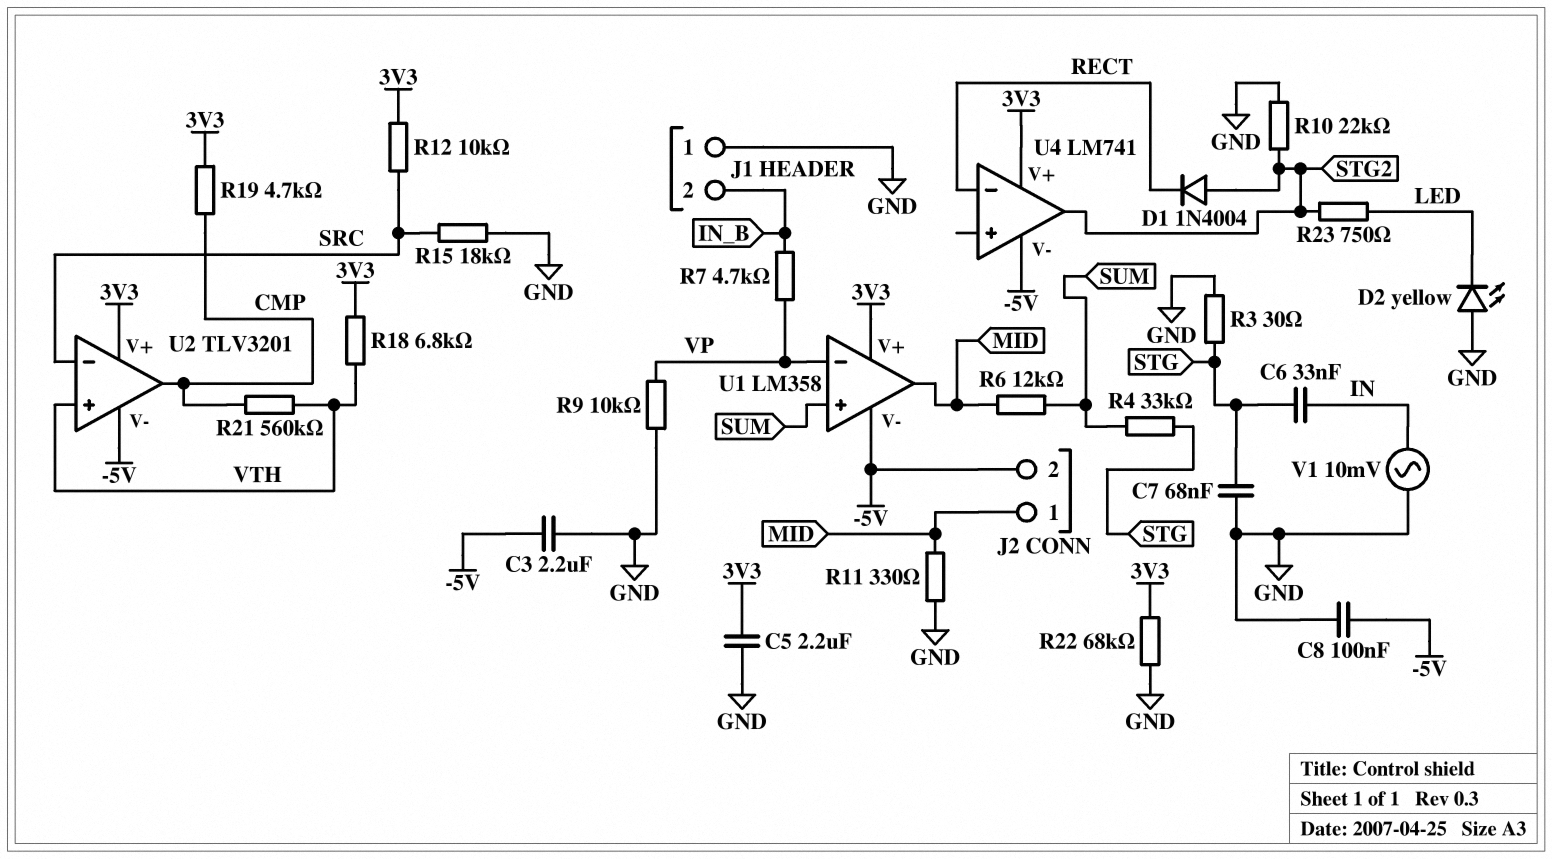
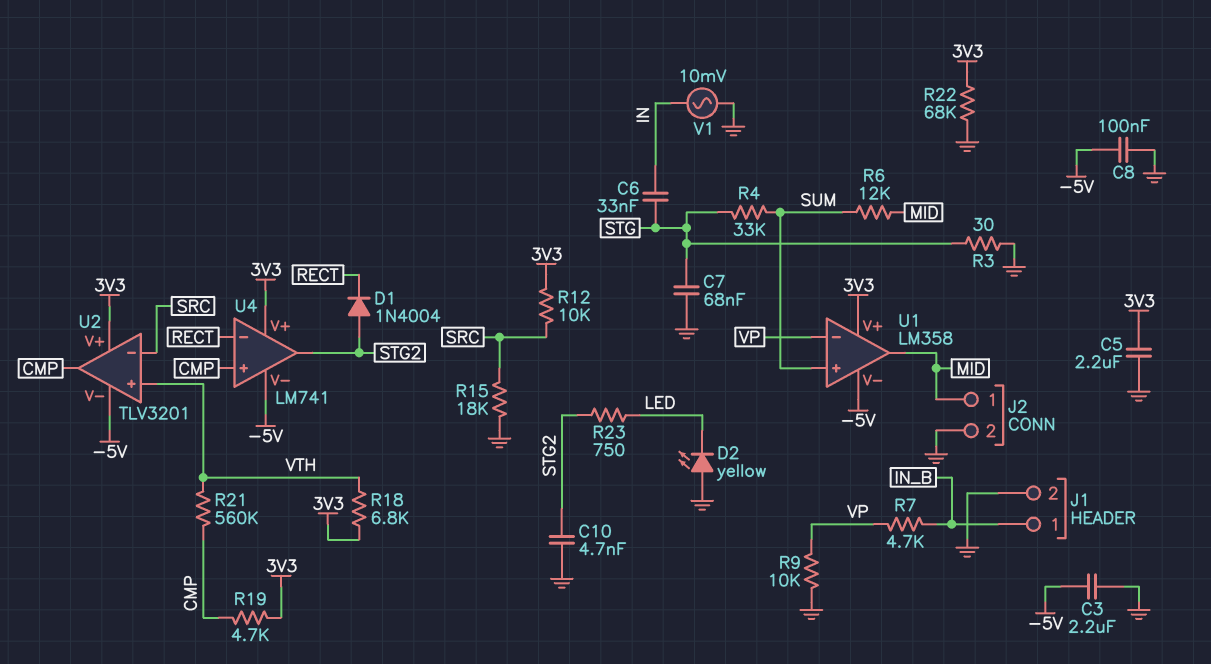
C10: none -> 4.7nF (GND, STG2)
J1 pin 1: GND -> IN_B
J1 pin 2: IN_B -> GND
J2 pin 2: -5V -> GND
R10: 22k (GND, STG2) -> none
R11: 330 (GND, MID) -> none
U4 pin in+: none -> CMP

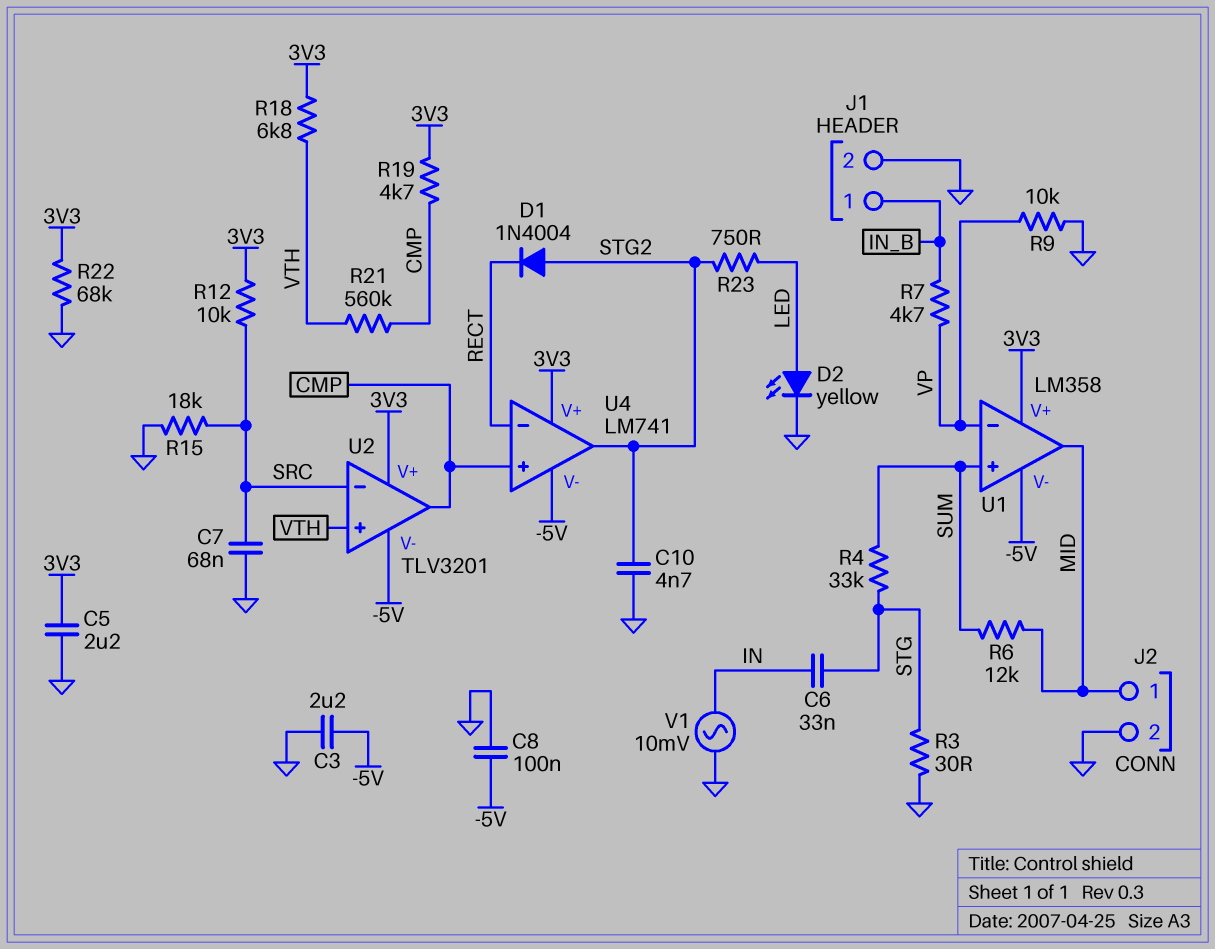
C7: 68nF (GND, STG) -> 68nF (GND, SRC)
D2: LED yellow (A GND, K LED) -> LED yellow (A LED, K GND)

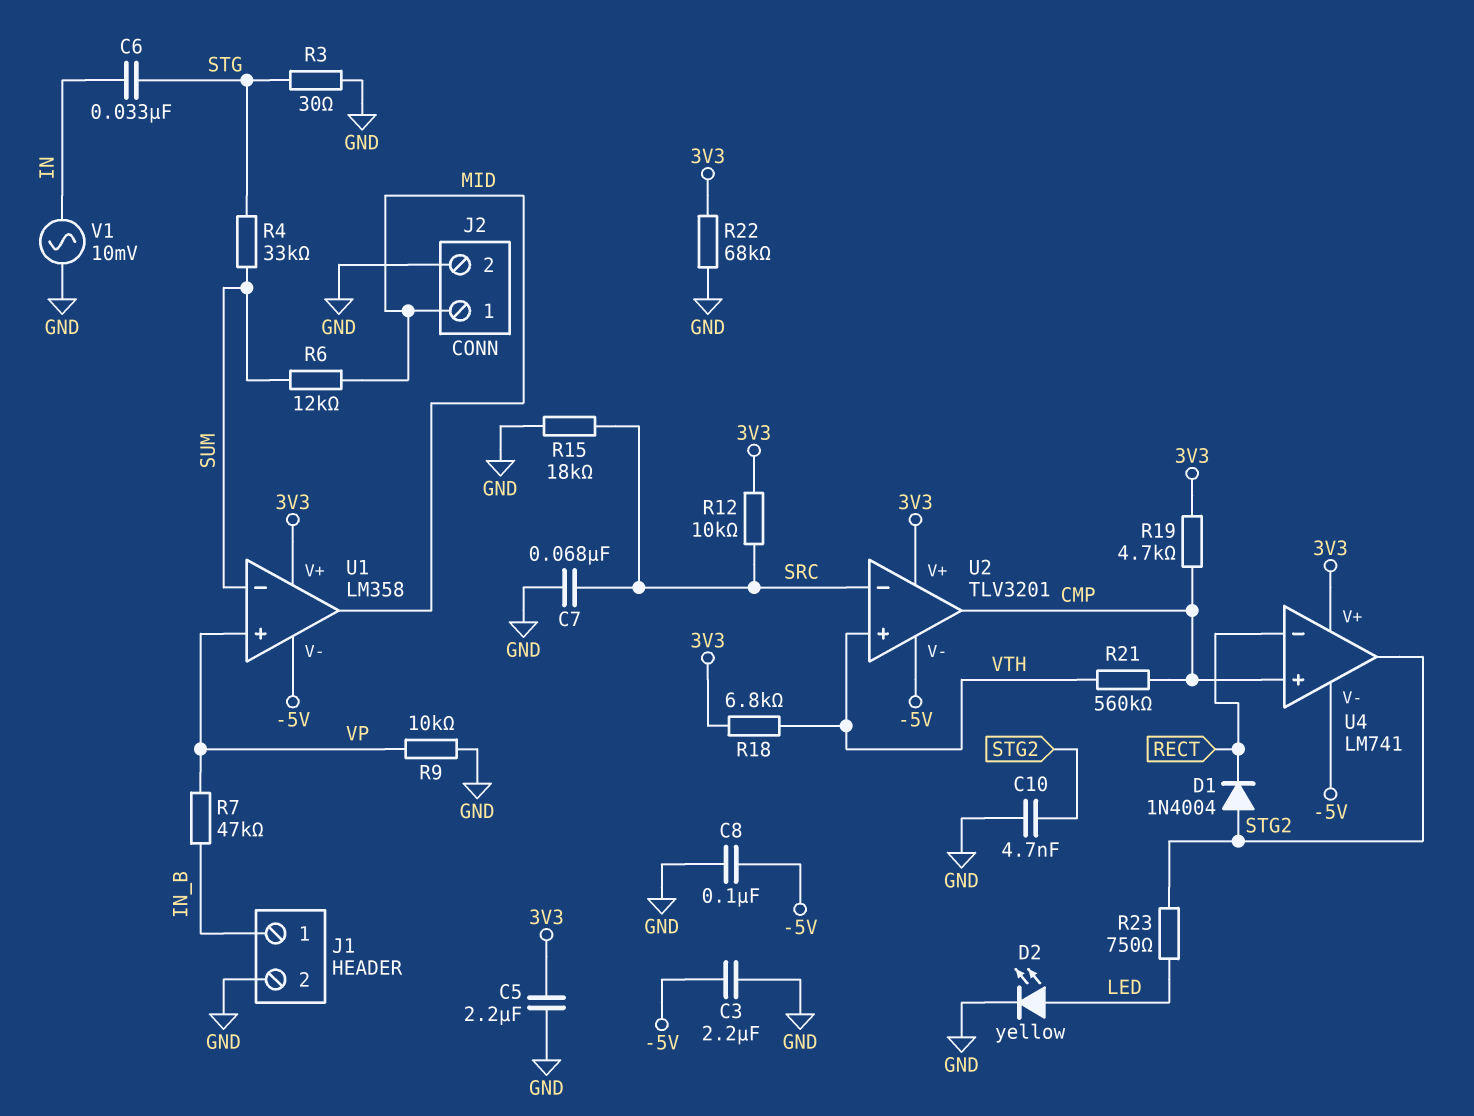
R7: 4.7k (IN_B, VP) -> 47k (IN_B, VP)
U1 pin in+: SUM -> VP
U1 pin in-: VP -> SUM

